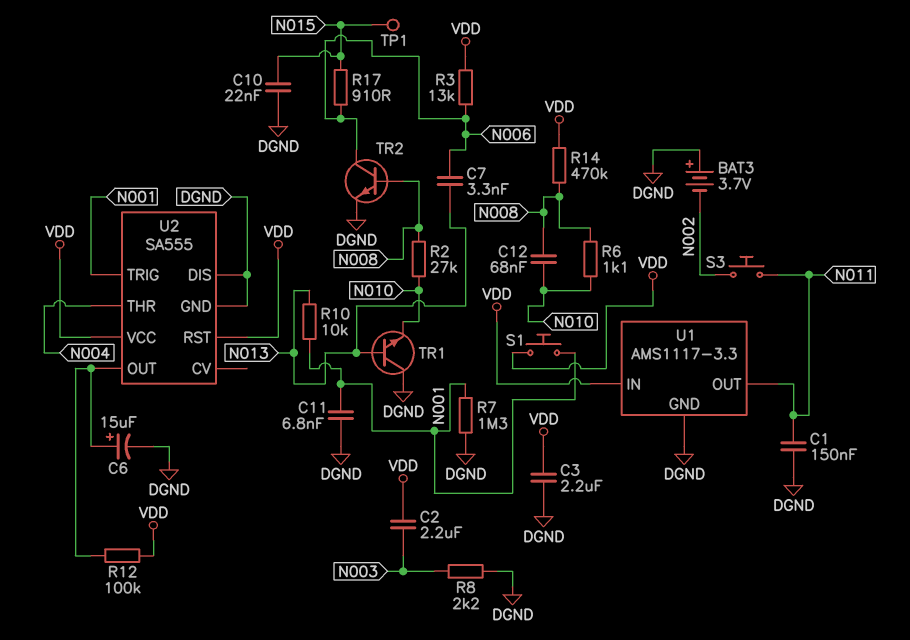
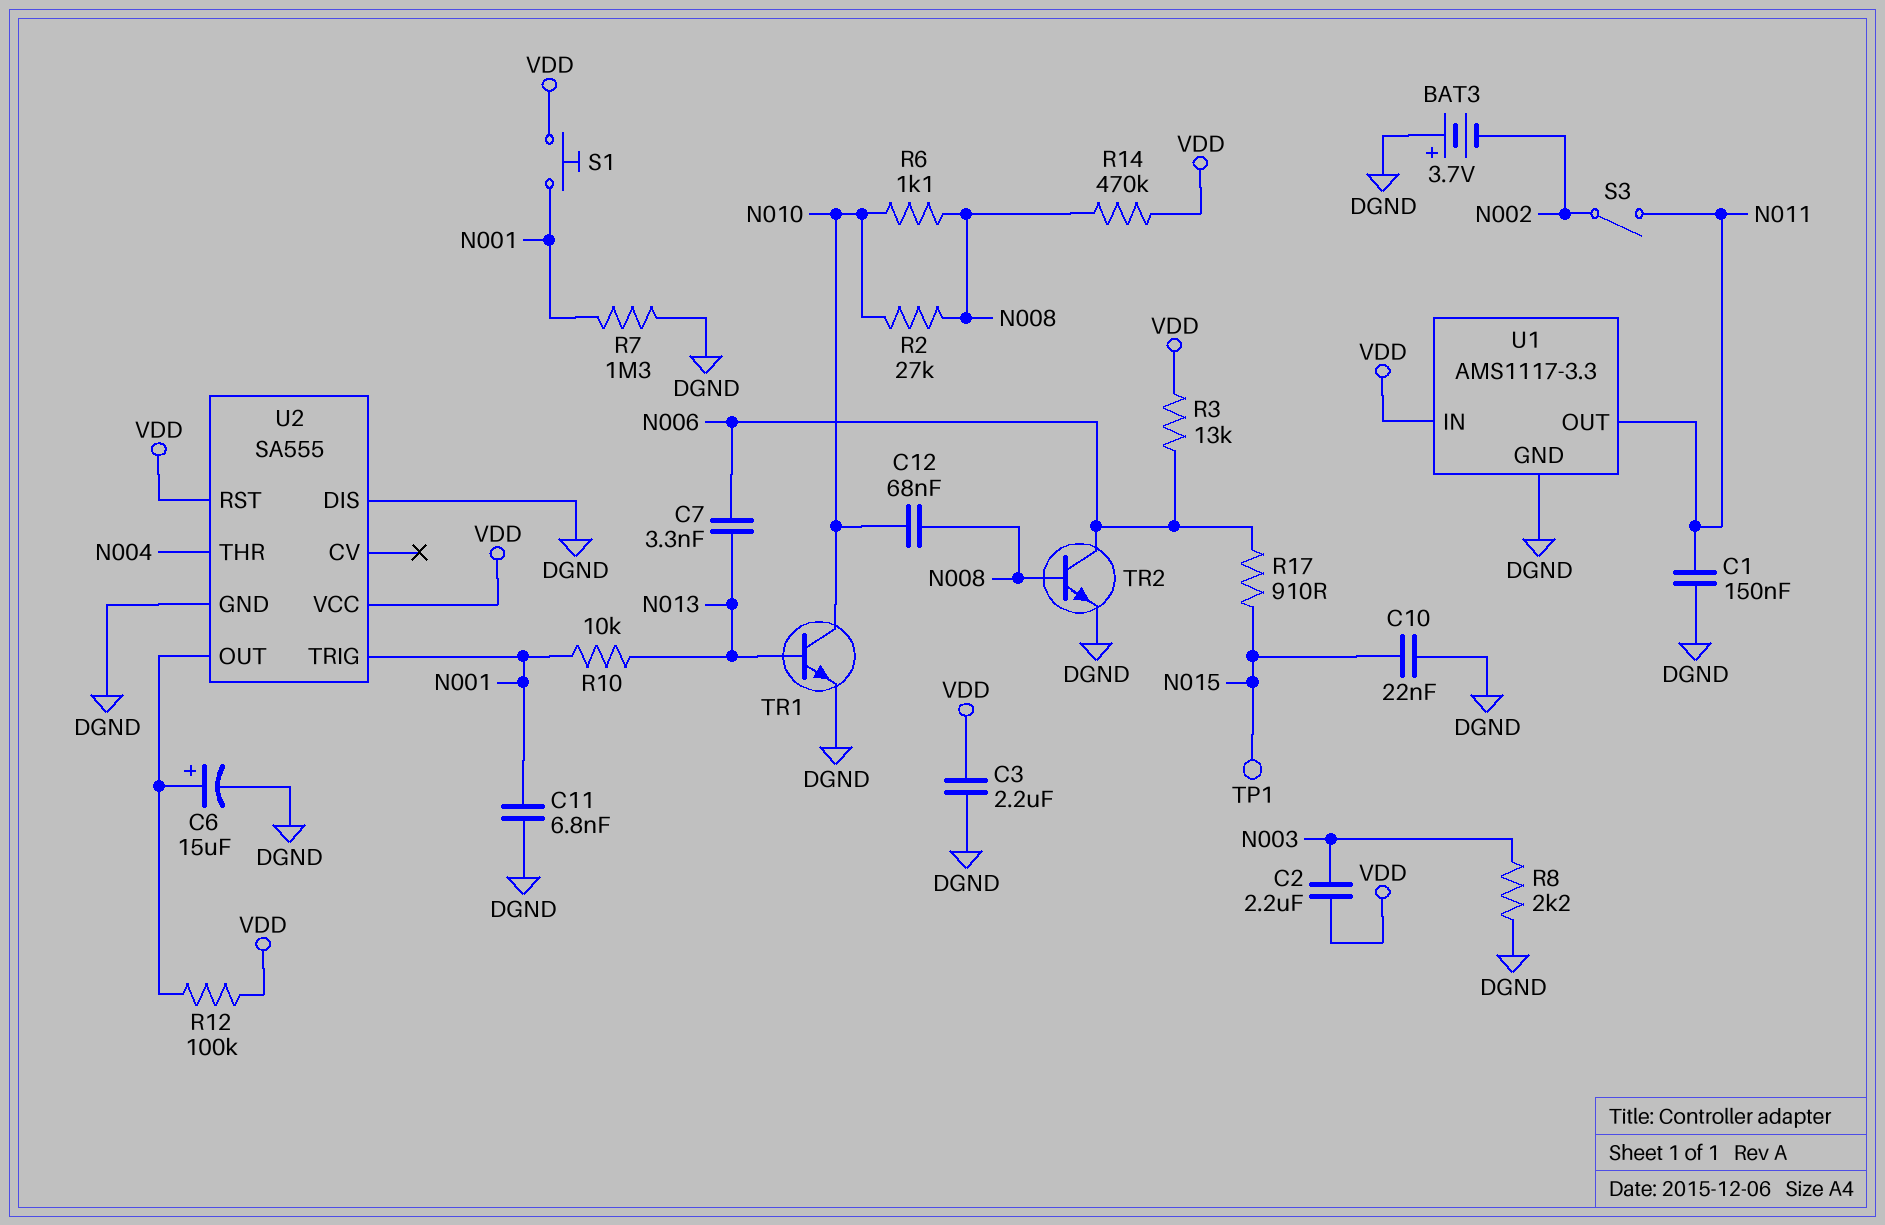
S3: button (N002, N011) -> switch (N002, N011)
TR1: NPN (B N013, C DGND, E N010) -> NPN (B N013, C N010, E DGND)

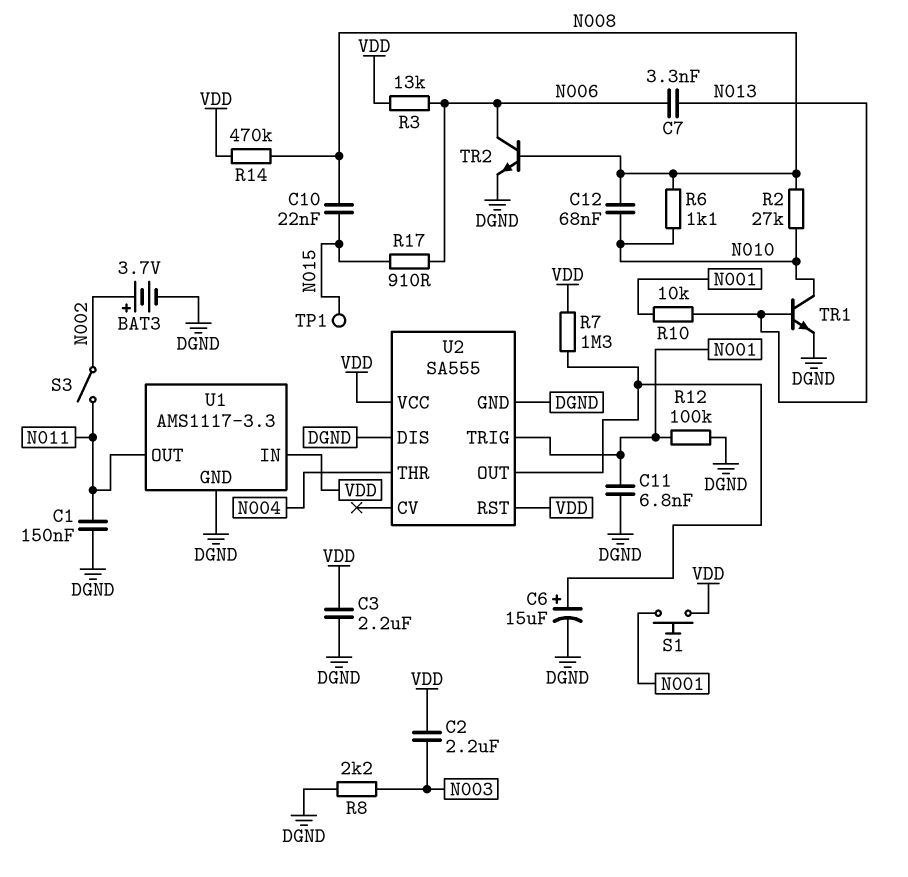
BAT3: 3.7V (plus DGND, minus N002) -> 3.7V (plus N002, minus DGND)
C10: 22nF (DGND, N015) -> 22nF (N008, N015)
R7: 1.3M (DGND, N001) -> 1.3M (U2/OUT, VDD)
R12: 100k (U2/OUT, VDD) -> 100k (DGND, N001)

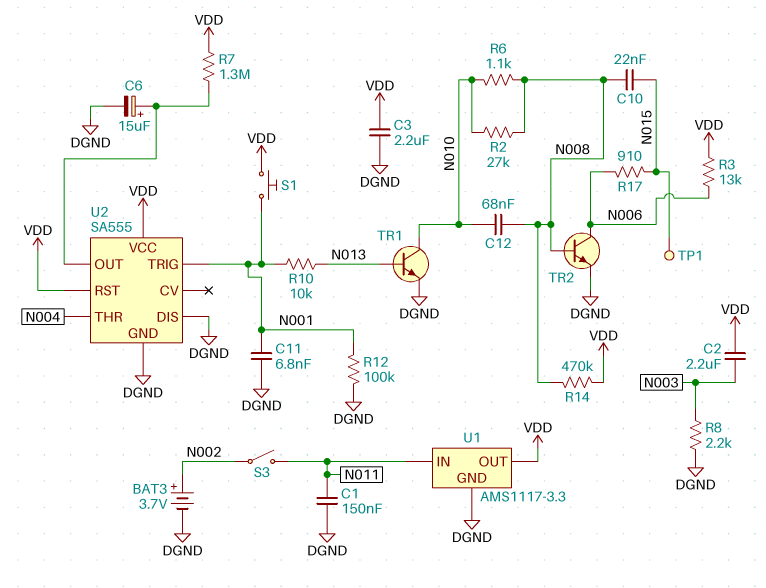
C7: 3.3nF (N006, N013) -> none
U1 pin IN: VDD -> N011
U1 pin OUT: N011 -> VDD

